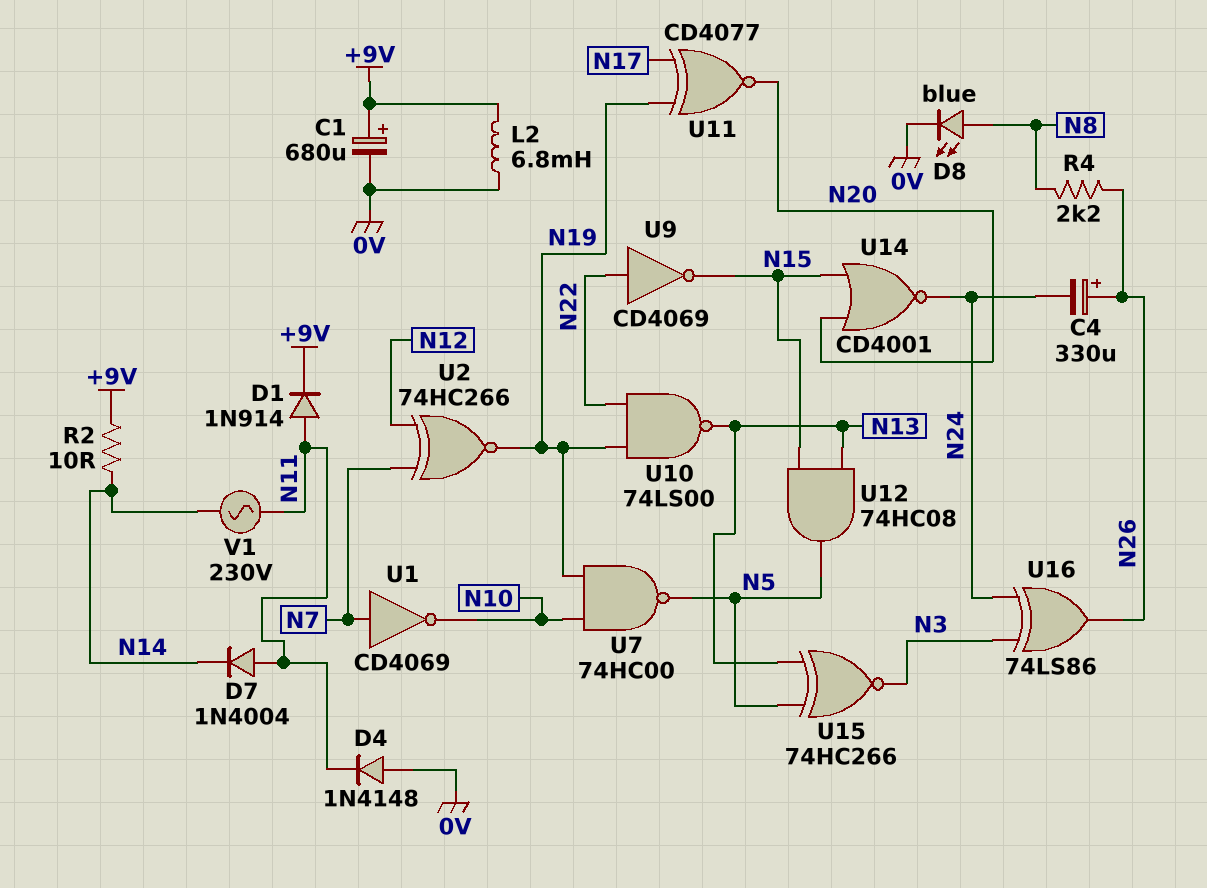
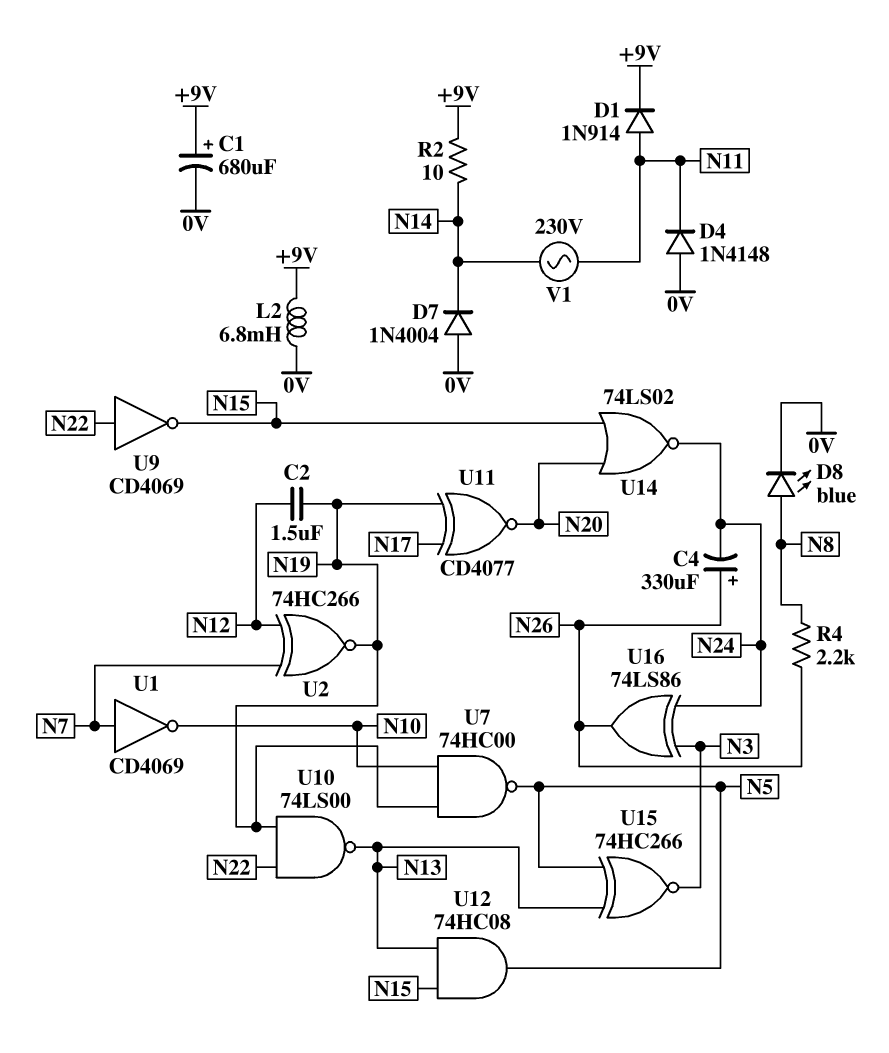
C2: none -> 1.5uF (N12, N19)
D7: diode 1N4004 (A N11, K N14) -> diode 1N4004 (A 0V, K N14)
U14: NOR CD4001 (in N15, in N20, out N24) -> NOR 74LS02 (in N15, in N20, out N24)

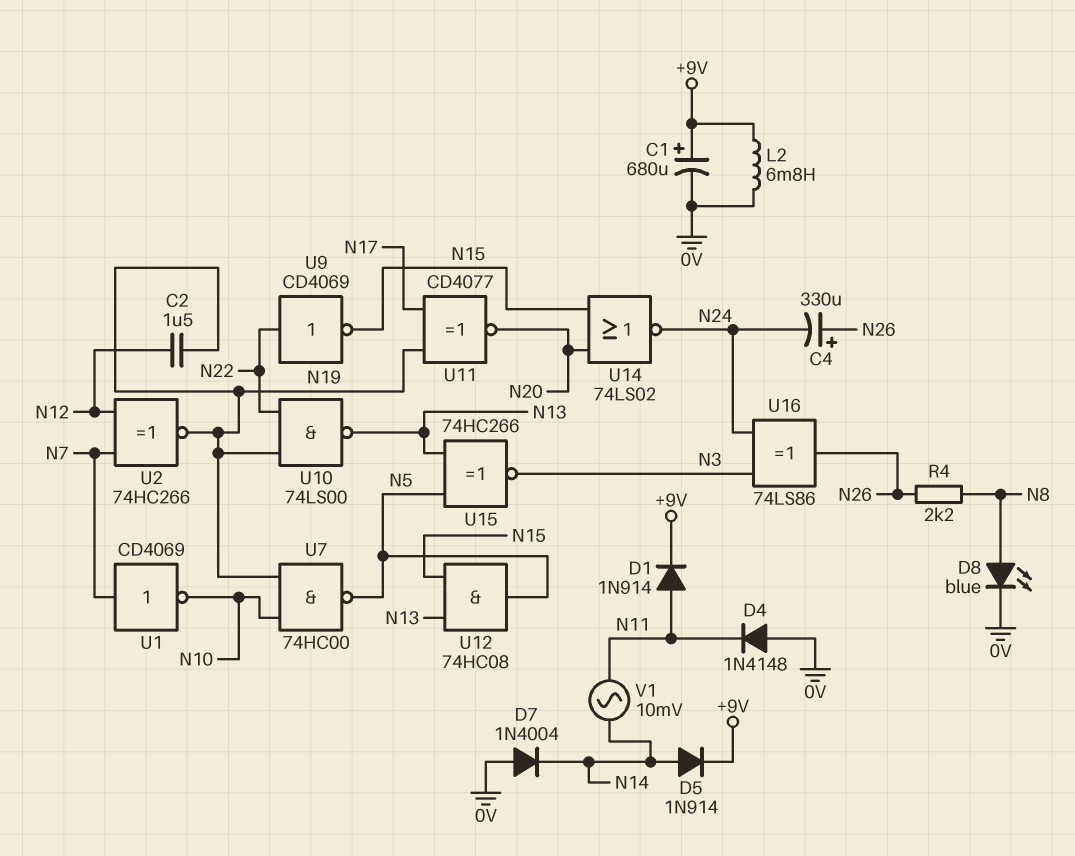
D5: none -> diode 1N914 (A N14, K +9V)
R2: 10 (+9V, N14) -> none
V1: AC 230V (N11, N14) -> AC 10mV (N11, N14)

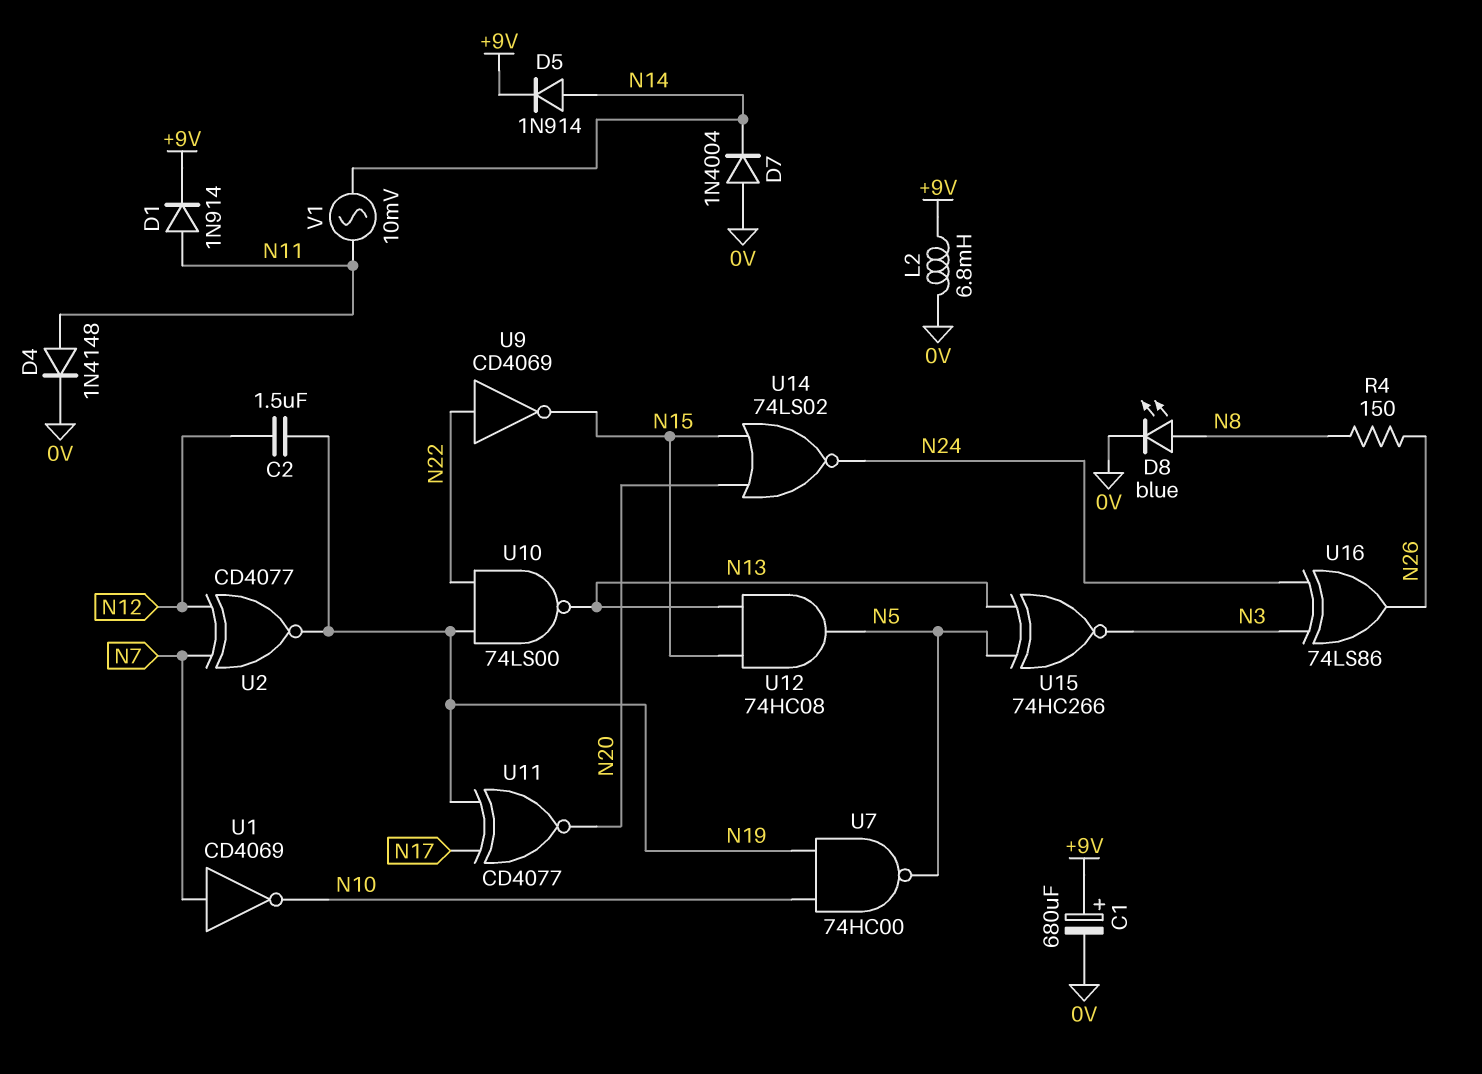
C4: 330uF (plus N26, minus N24) -> none
D4: diode 1N4148 (A 0V, K N11) -> diode 1N4148 (A N11, K 0V)
R4: 2.2k (N8, N26) -> 150 (N8, N26)
U2: XNOR 74HC266 (in N7, in N12, out N19) -> XNOR CD4077 (in N7, in N12, out N19)

